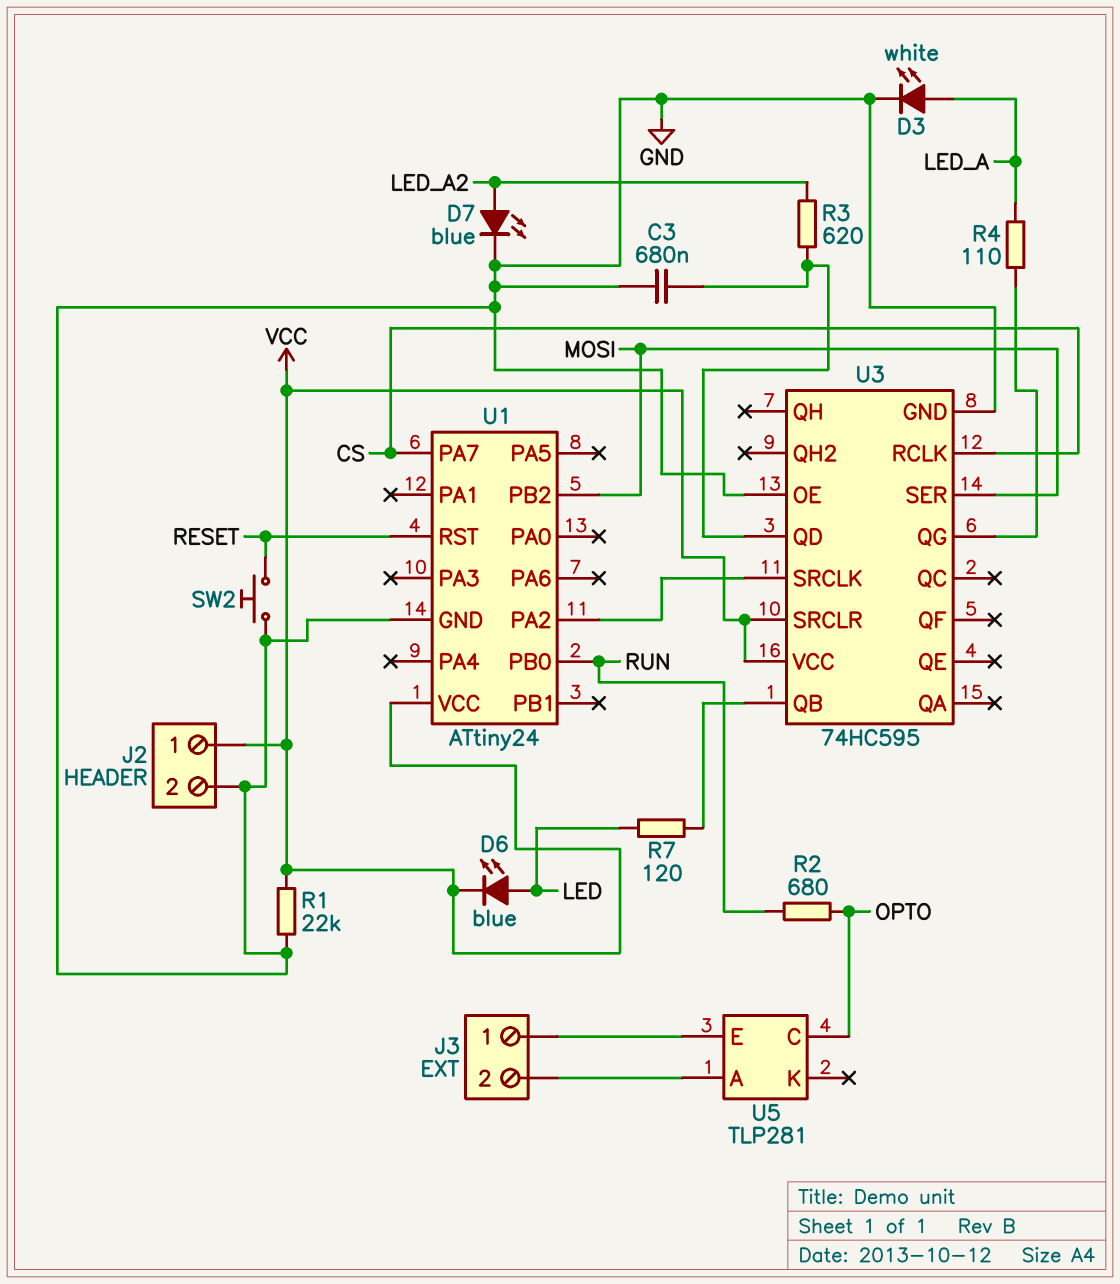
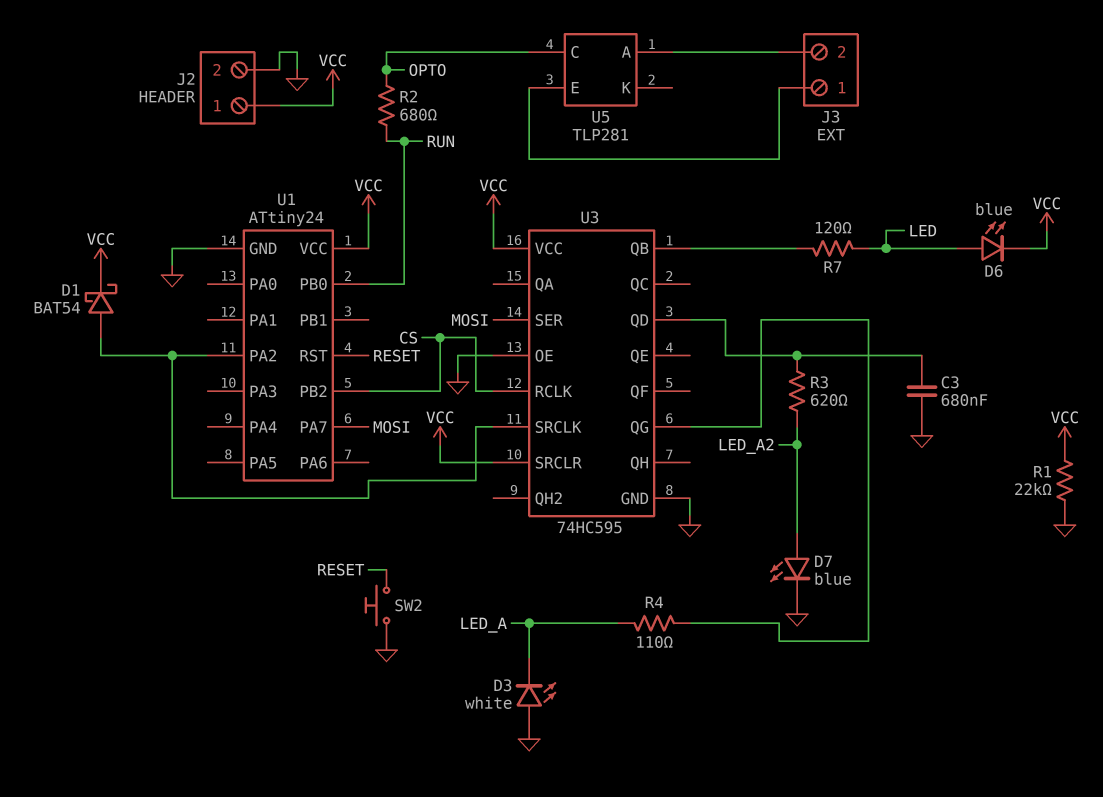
D1: none -> schottky BAT54 (A U1/PA2, K VCC)
D3: LED white (A LED_A, K GND) -> LED white (A GND, K LED_A)
U1 pin PA7: CS -> MOSI
U1 pin PB2: MOSI -> CS

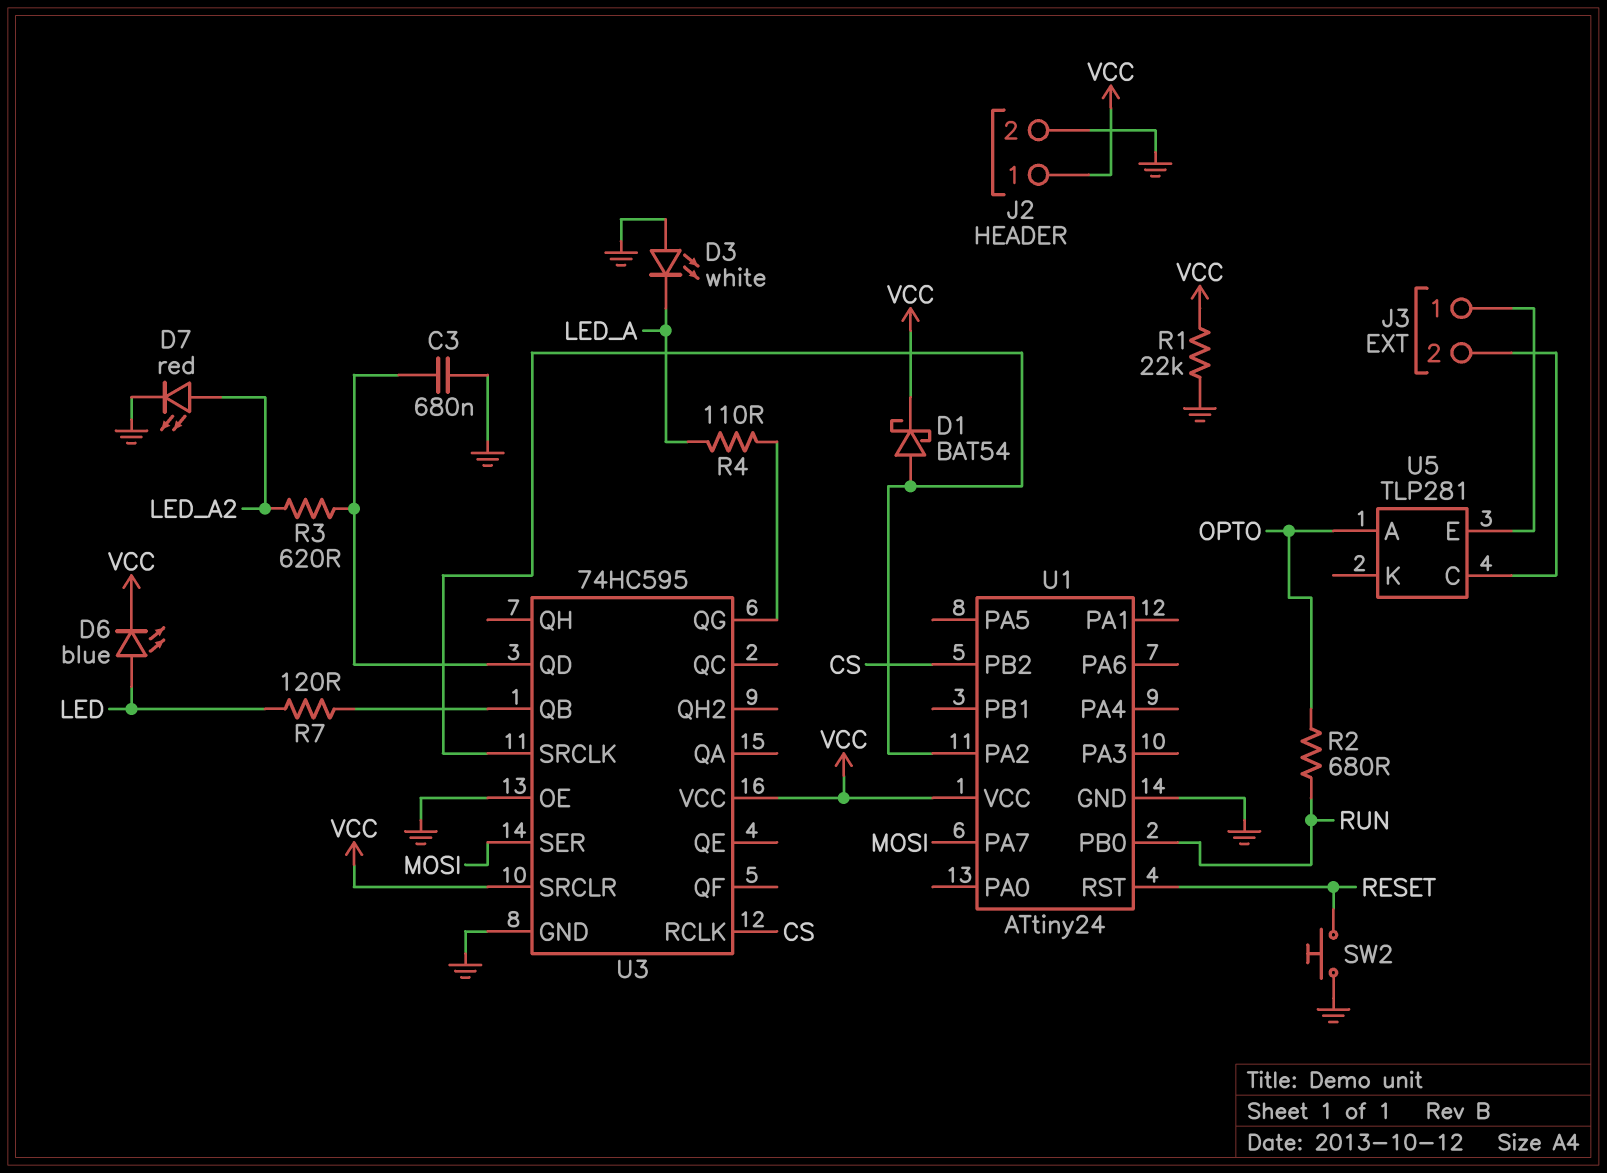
D7: LED blue (A LED_A2, K GND) -> LED red (A LED_A2, K GND)
U5 pin A: J3/2 -> OPTO
U5 pin C: OPTO -> J3/2

